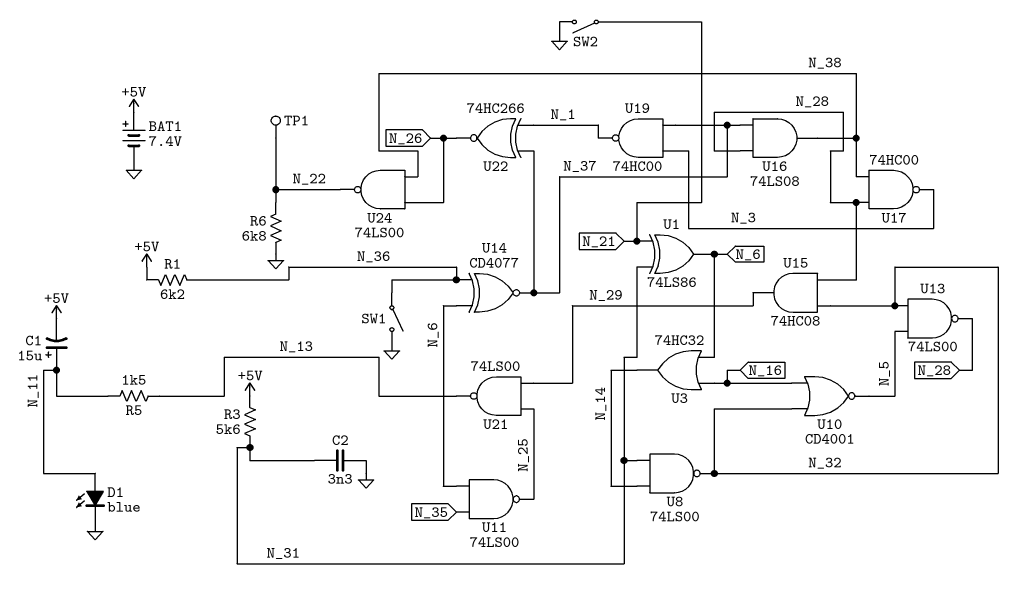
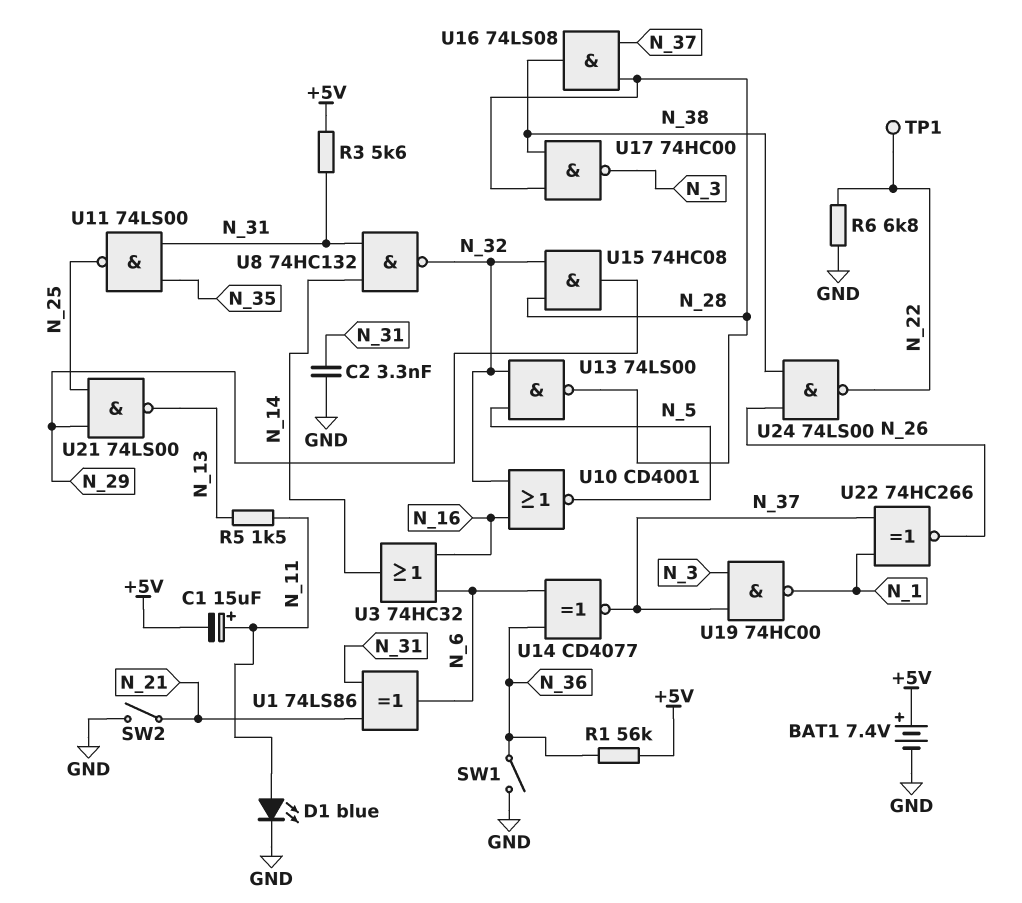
R1: 6.2k (+5V, N_36) -> 56k (+5V, N_36)
U8: NAND 74LS00 (in N_14, in N_31, out N_32) -> NAND 74HC132 (in N_14, in N_31, out N_32)
U11: NAND 74LS00 (in N_6, in N_35, out N_25) -> NAND 74LS00 (in N_31, in N_35, out N_25)

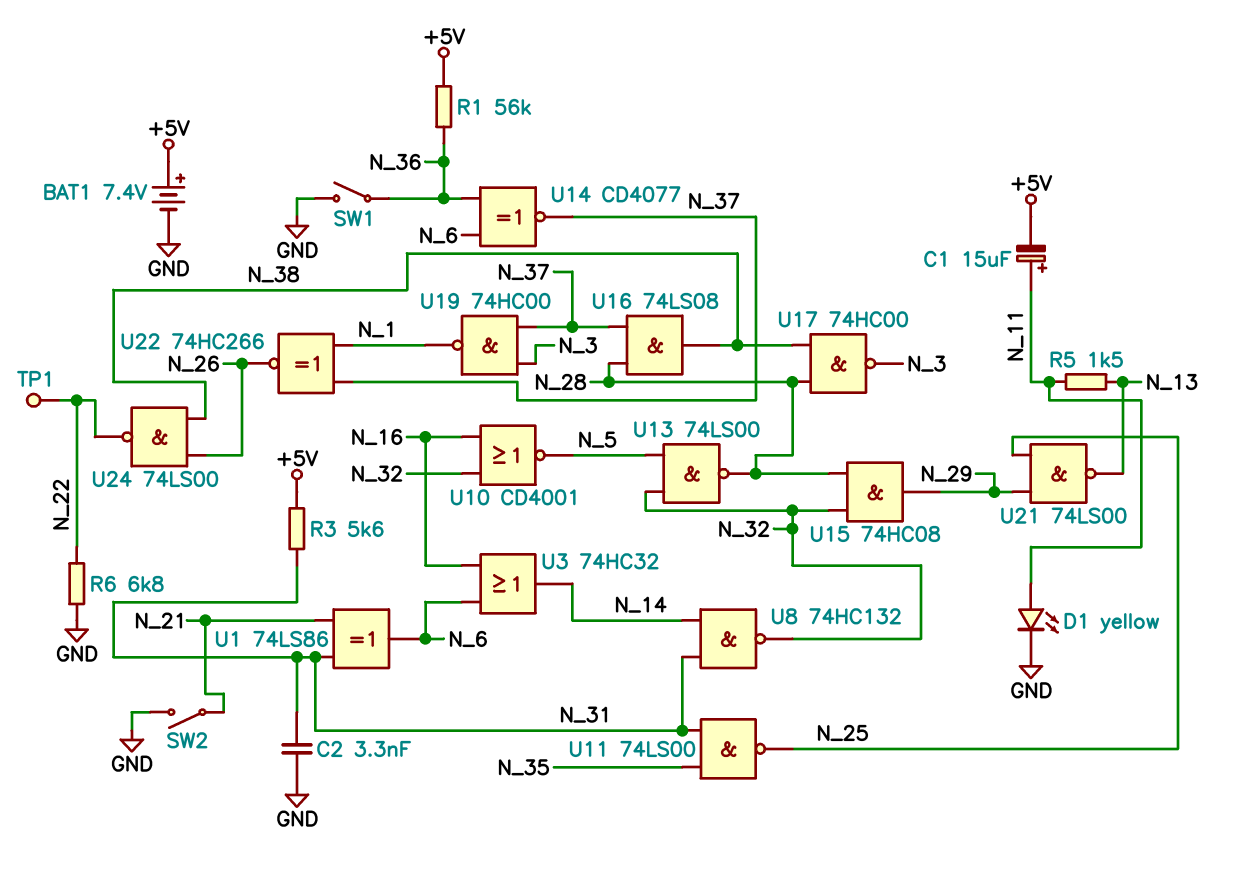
D1: LED blue (A N_11, K GND) -> LED yellow (A N_11, K GND)

